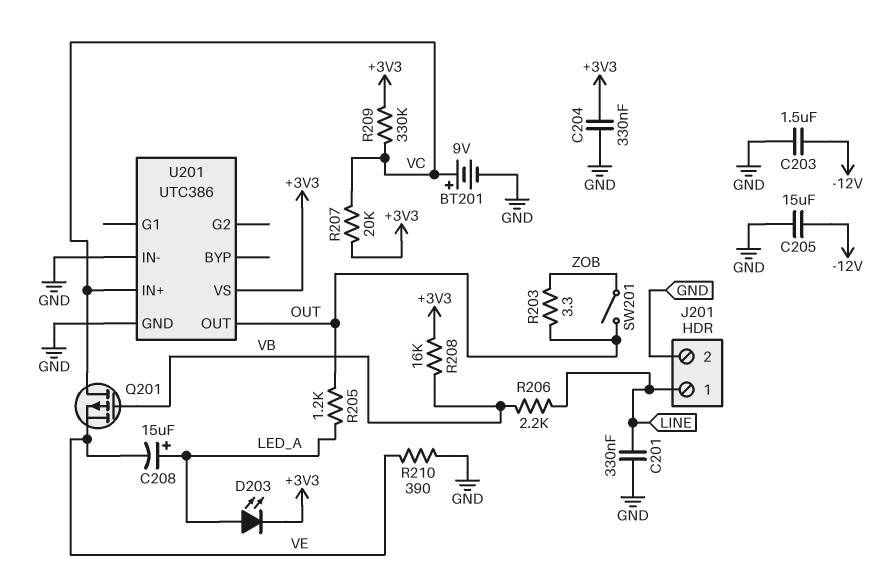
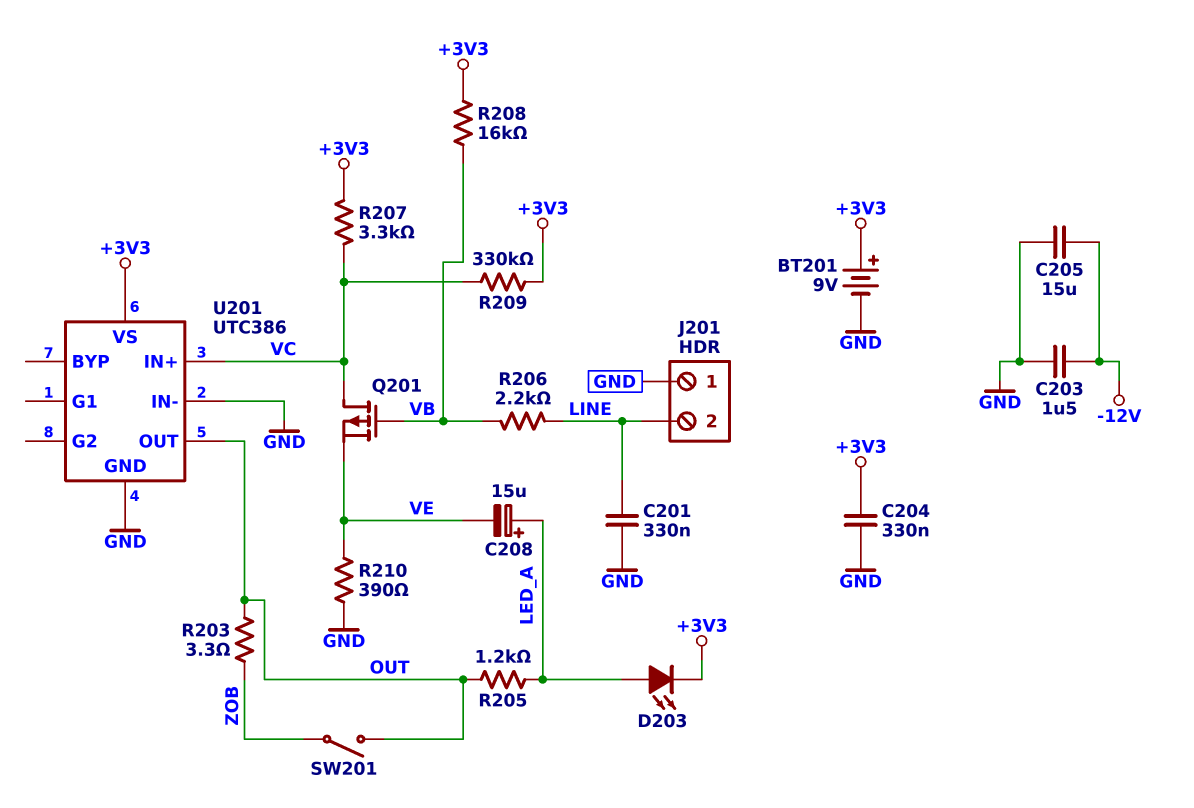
BT201: 9V (plus VC, minus GND) -> 9V (plus +3V3, minus GND)
J201 pin 1: LINE -> GND
J201 pin 2: GND -> LINE
R207: 20k (+3V3, VC) -> 3.3k (+3V3, VC)

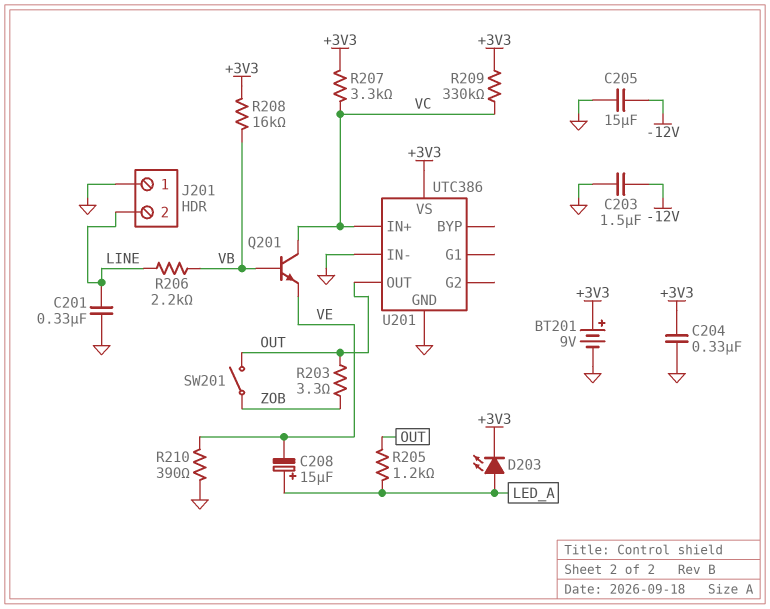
Q201: PMOS (G VB, D VC, S VE) -> NPN (B VB, C VC, E VE)

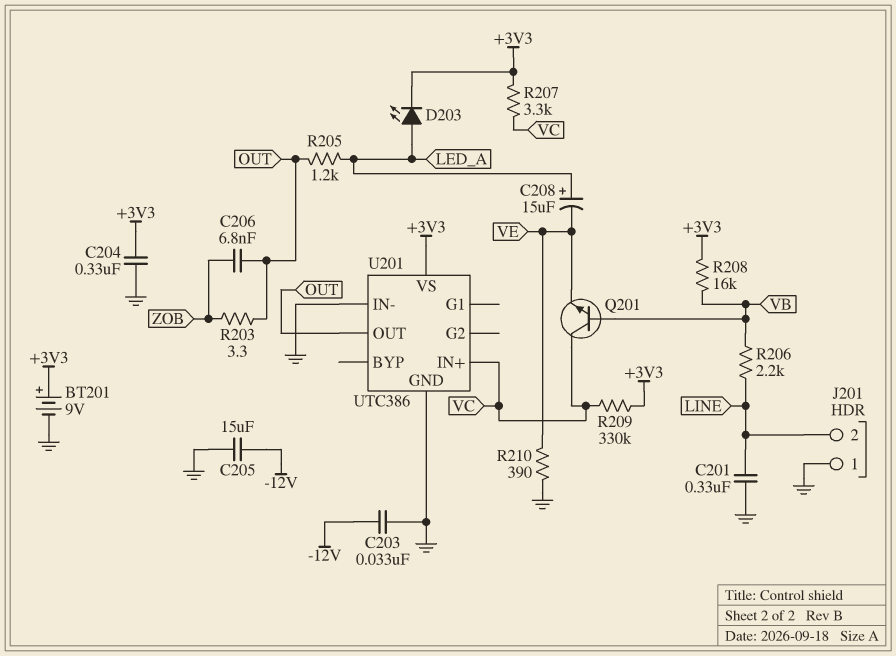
C203: 1.5uF (-12V, GND) -> 33nF (-12V, GND)
C206: none -> 6.8nF (OUT, ZOB)
SW201: switch (OUT, ZOB) -> none

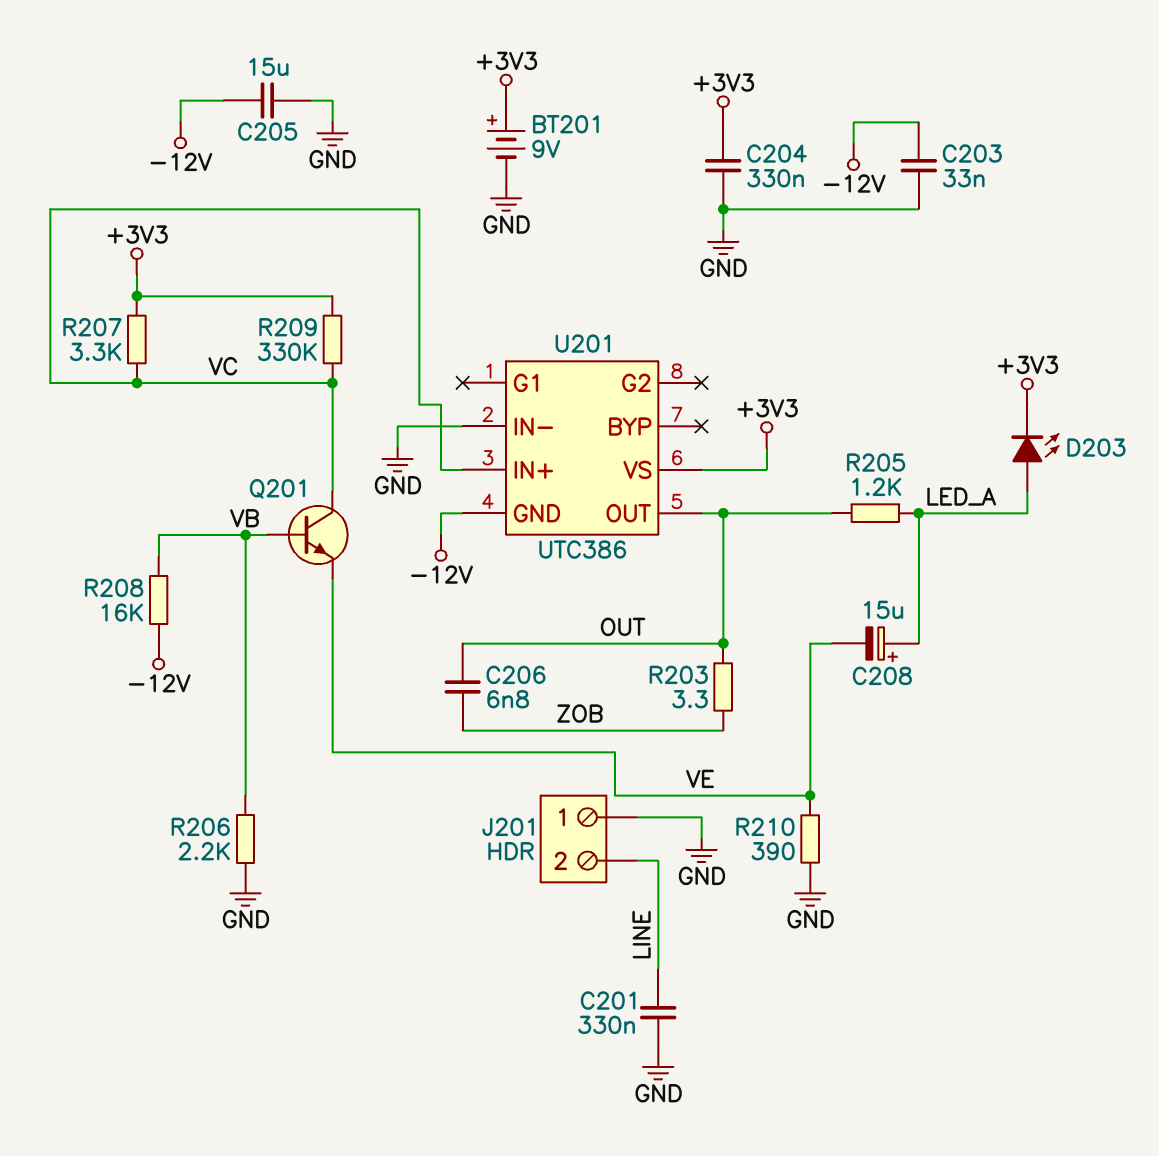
R206: 2.2k (LINE, VB) -> 2.2k (GND, VB)
R208: 16k (+3V3, VB) -> 16k (-12V, VB)
U201 pin GND: GND -> -12V

